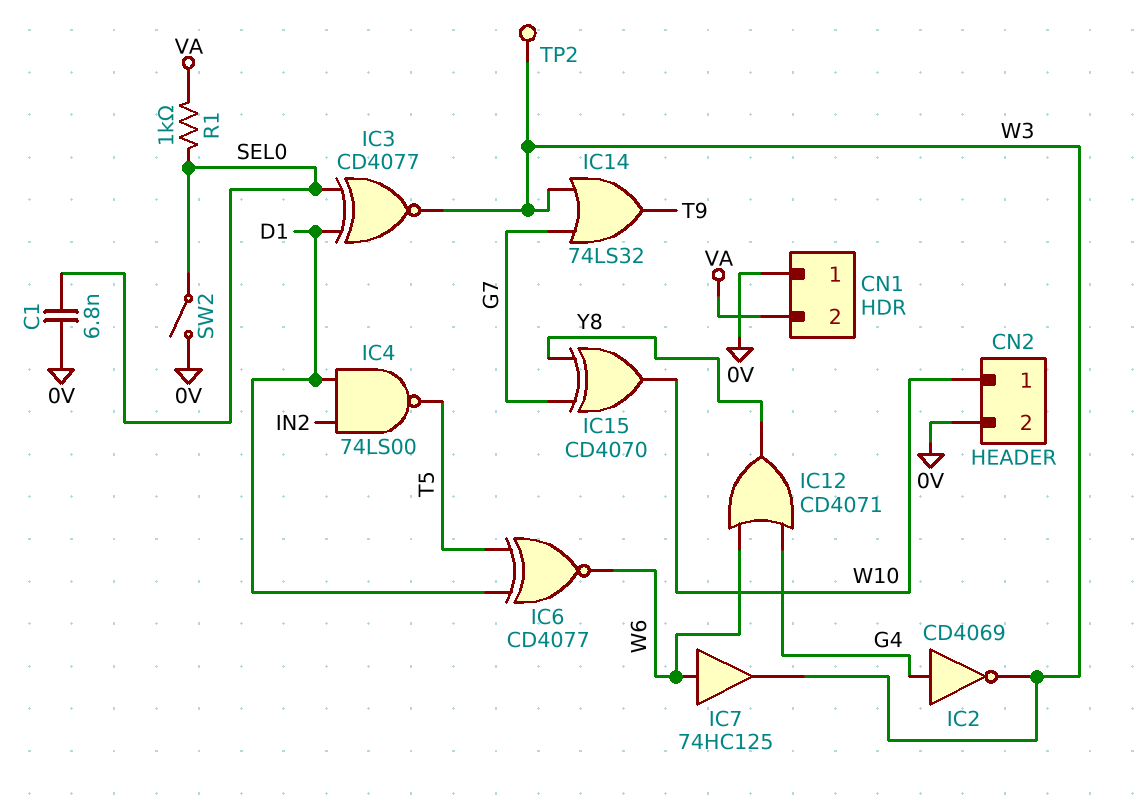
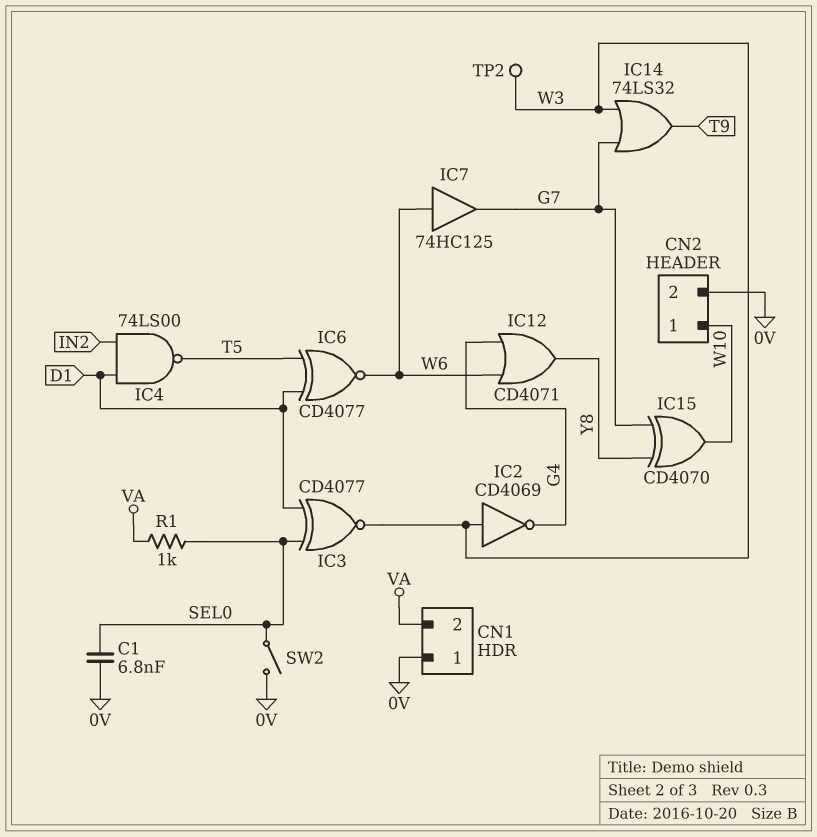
IC2: NOT CD4069 (in G4, out W3) -> NOT CD4069 (in W3, out G4)
IC7: buffer 74HC125 (in W6, out W3) -> buffer 74HC125 (in W6, out G7)

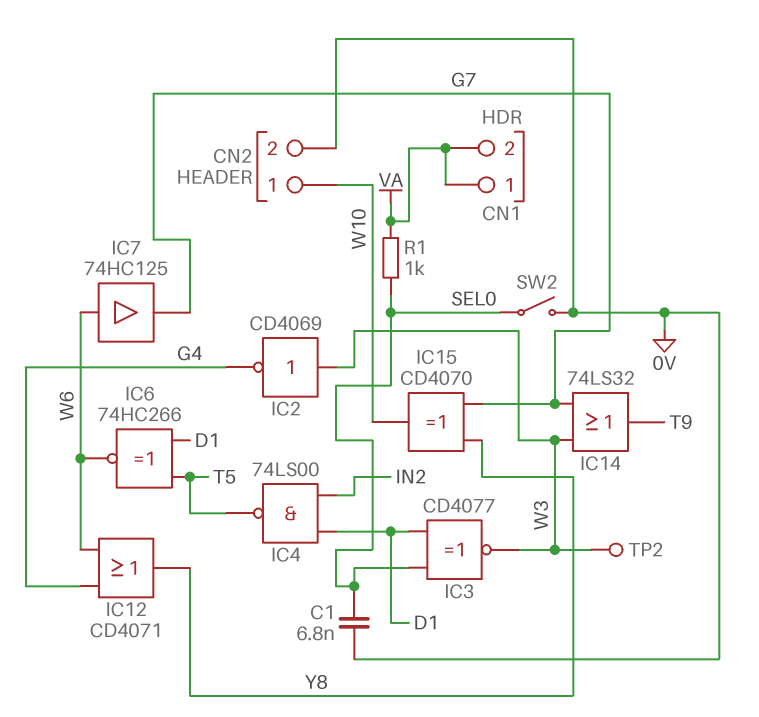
CN1 pin 1: 0V -> VA
IC6: XNOR CD4077 (in D1, in T5, out W6) -> XNOR 74HC266 (in D1, in T5, out W6)

